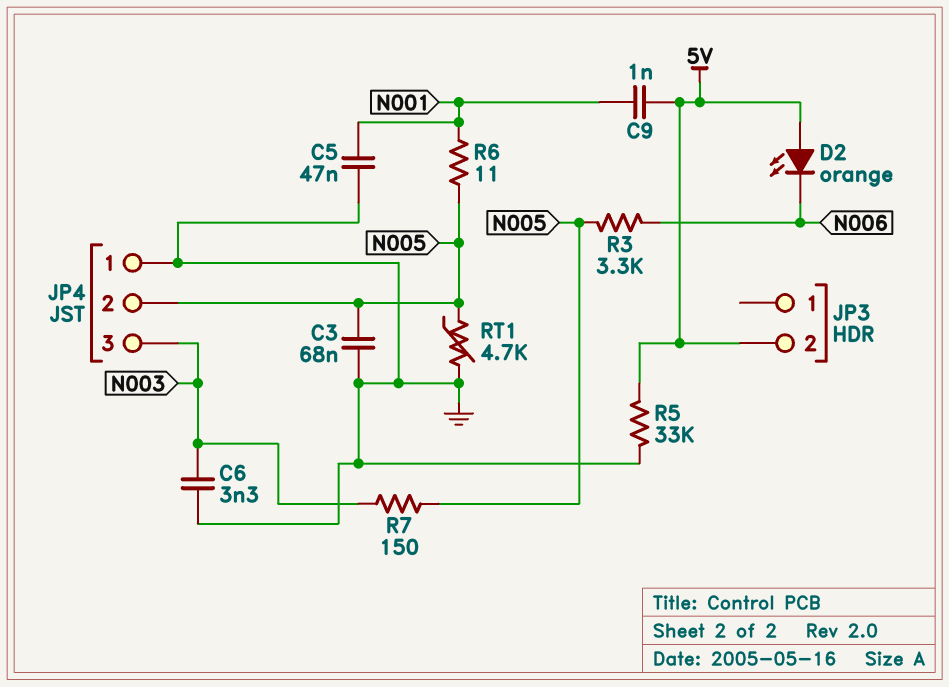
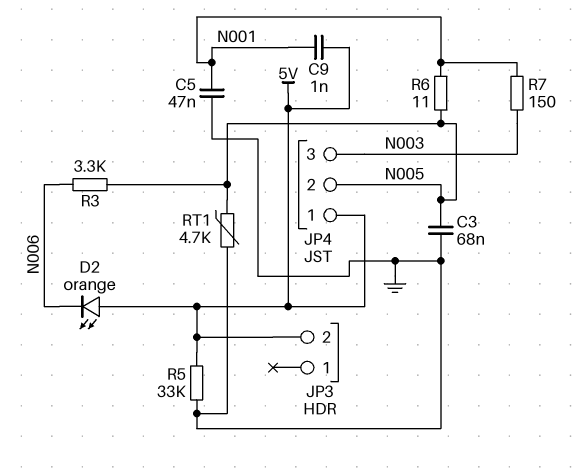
C6: 3.3nF (GND, N003) -> none
JP4 pin 1: GND -> 5V
R7: 150 (N003, N005) -> 150 (N001, N003)

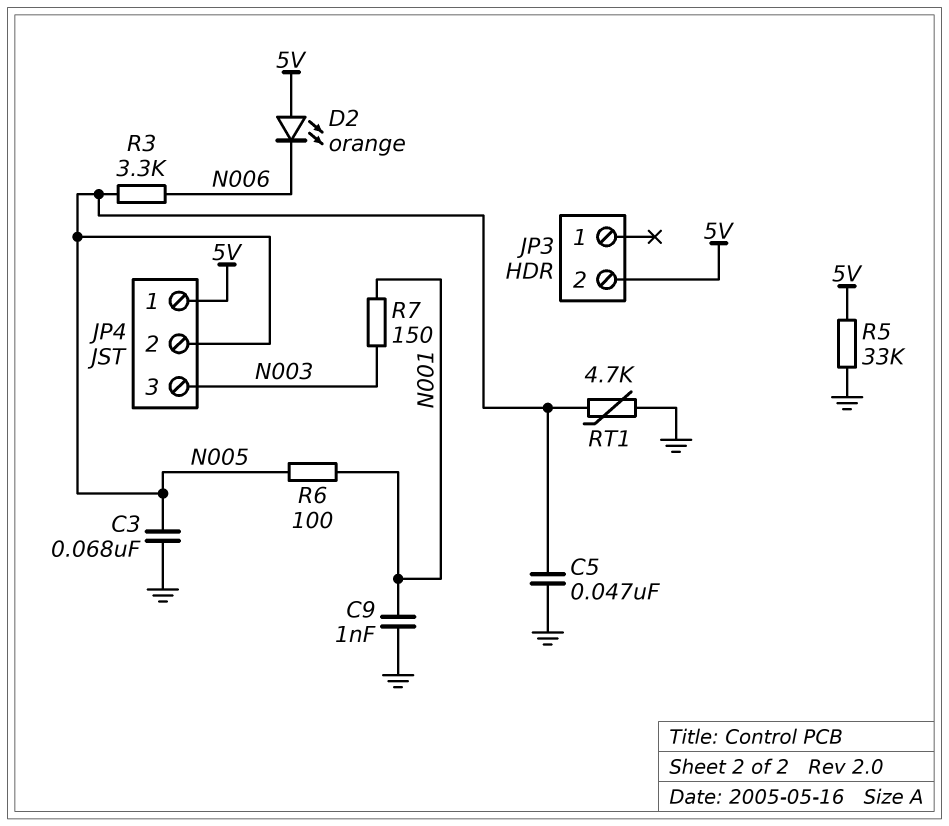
C5: 47nF (GND, N001) -> 47nF (GND, N005)
C9: 1nF (5V, N001) -> 1nF (GND, N001)
R6: 11 (N001, N005) -> 100 (N001, N005)

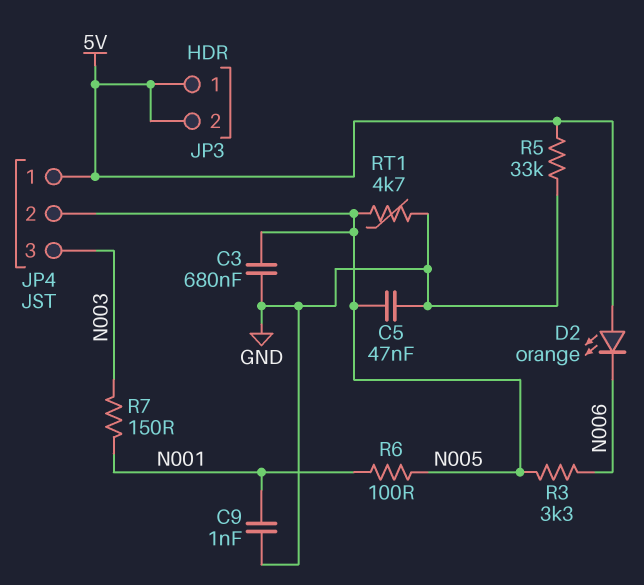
C3: 68nF (GND, N005) -> 680nF (GND, N005)
JP3 pin 1: none -> 5V

